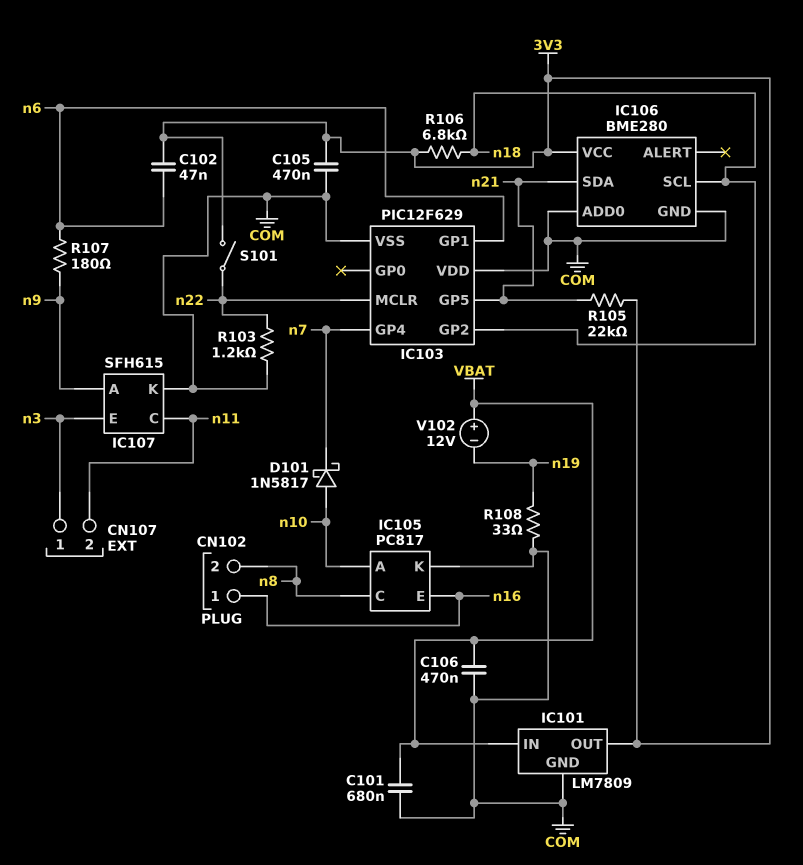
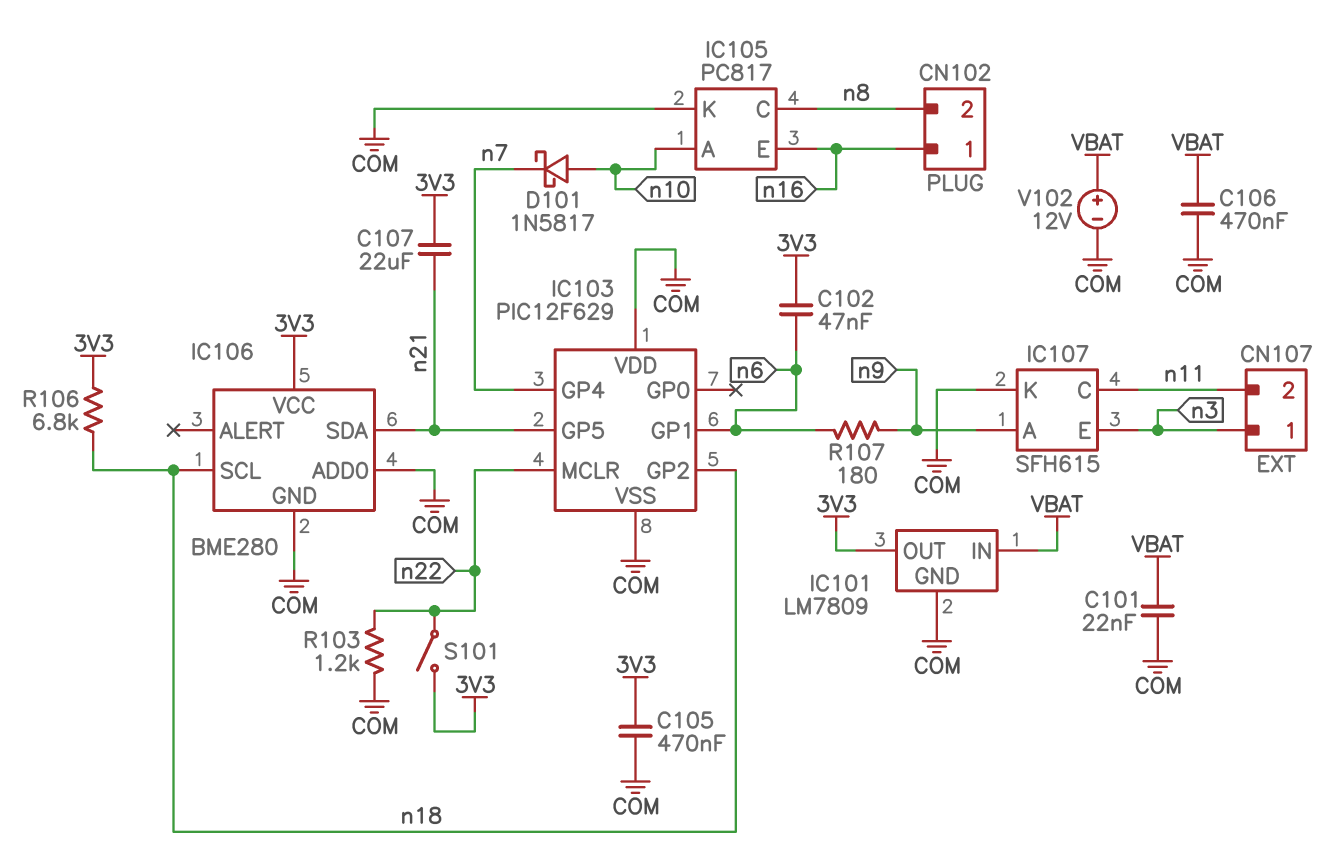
C101: 680nF (COM, VBAT) -> 22nF (COM, VBAT)
C107: none -> 22uF (3V3, n21)
R105: 22k (3V3, n21) -> none
R108: 33 (COM, n19) -> none
V102: 12V (plus VBAT, minus n19) -> 12V (plus VBAT, minus COM)

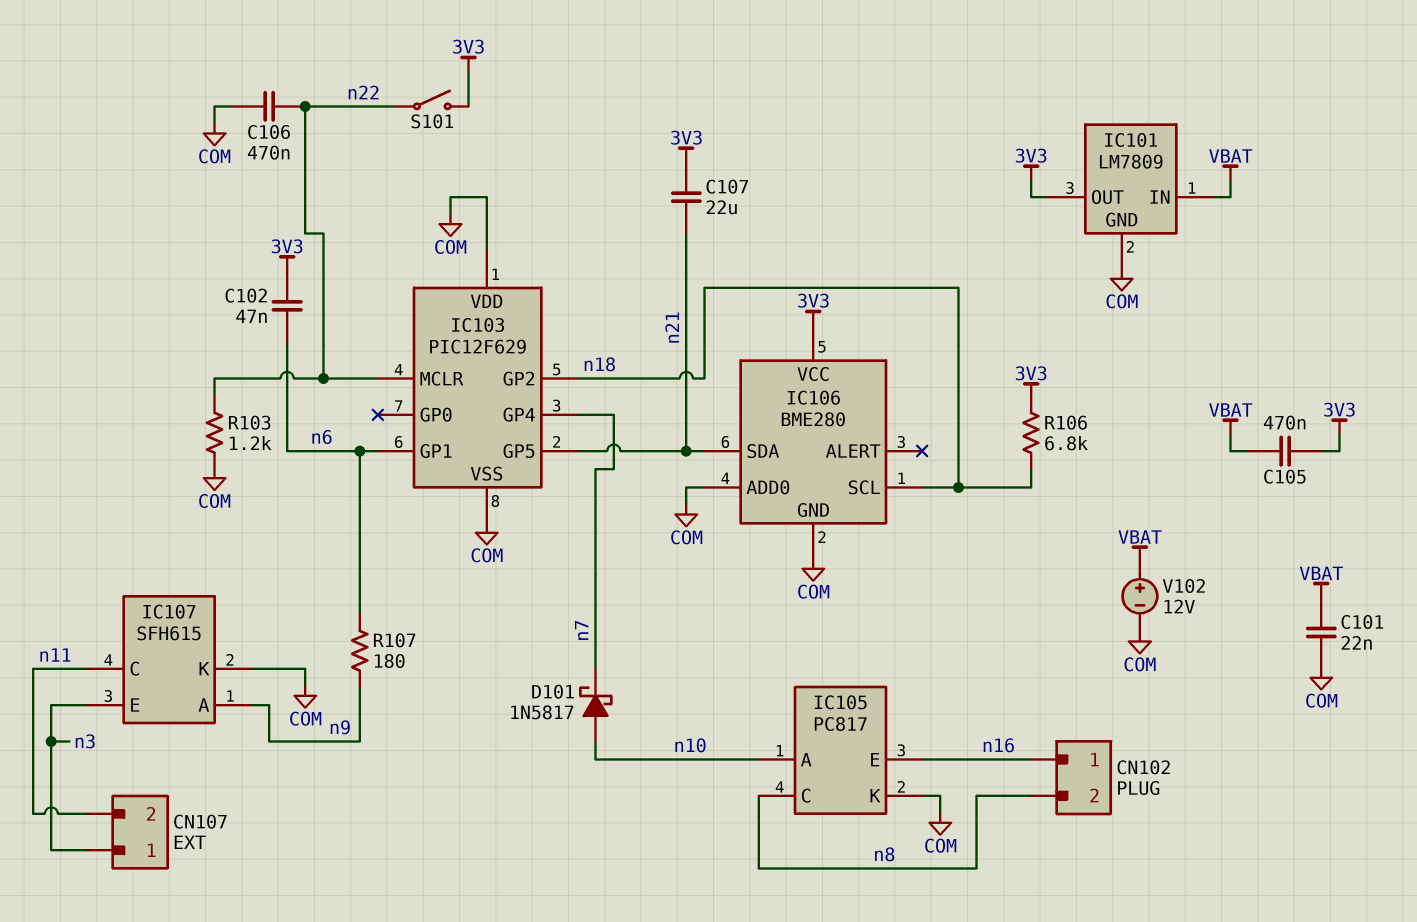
C105: 470nF (3V3, COM) -> 470nF (3V3, VBAT)
C106: 470nF (COM, VBAT) -> 470nF (COM, n22)

